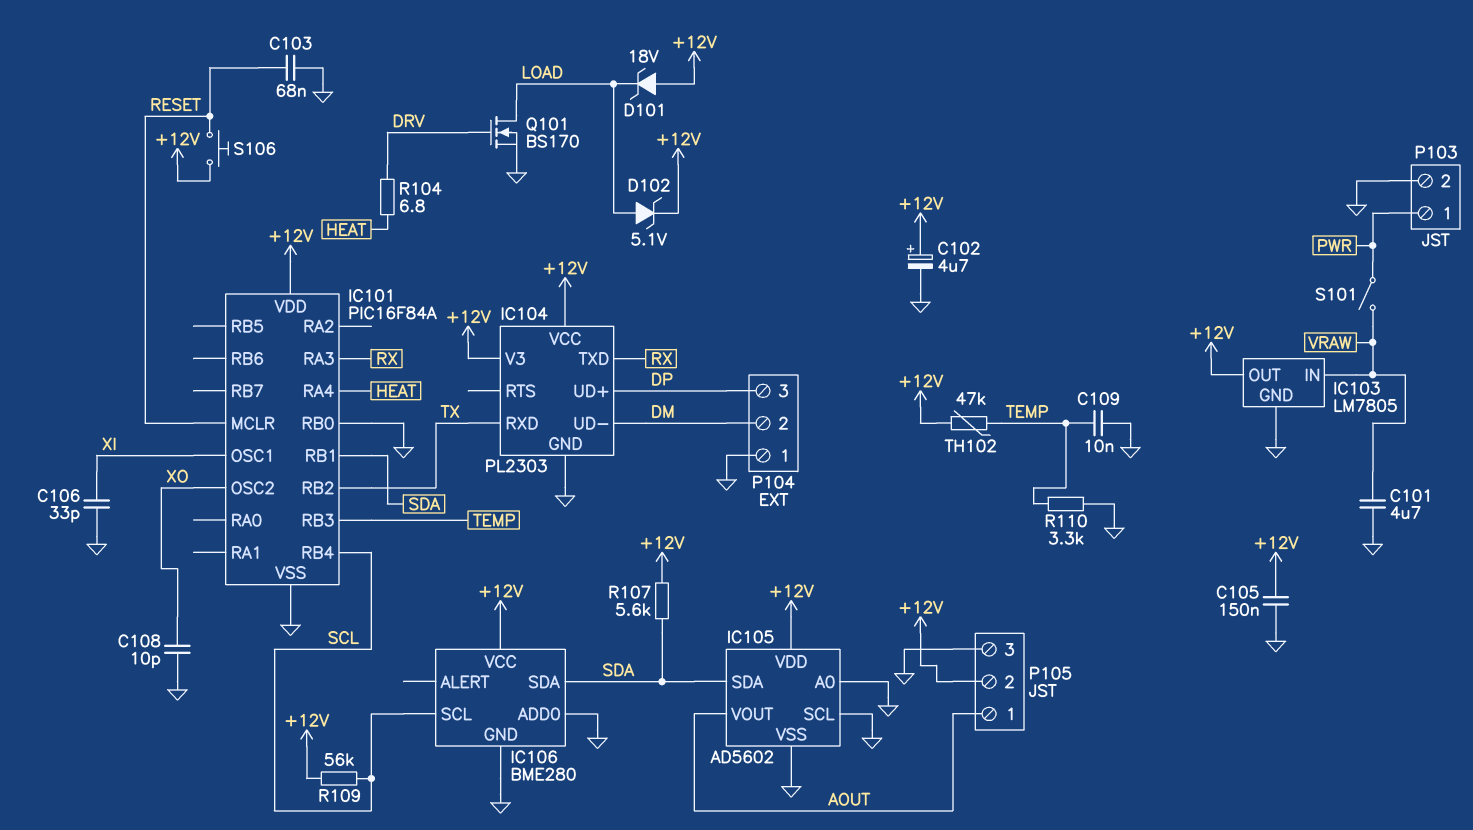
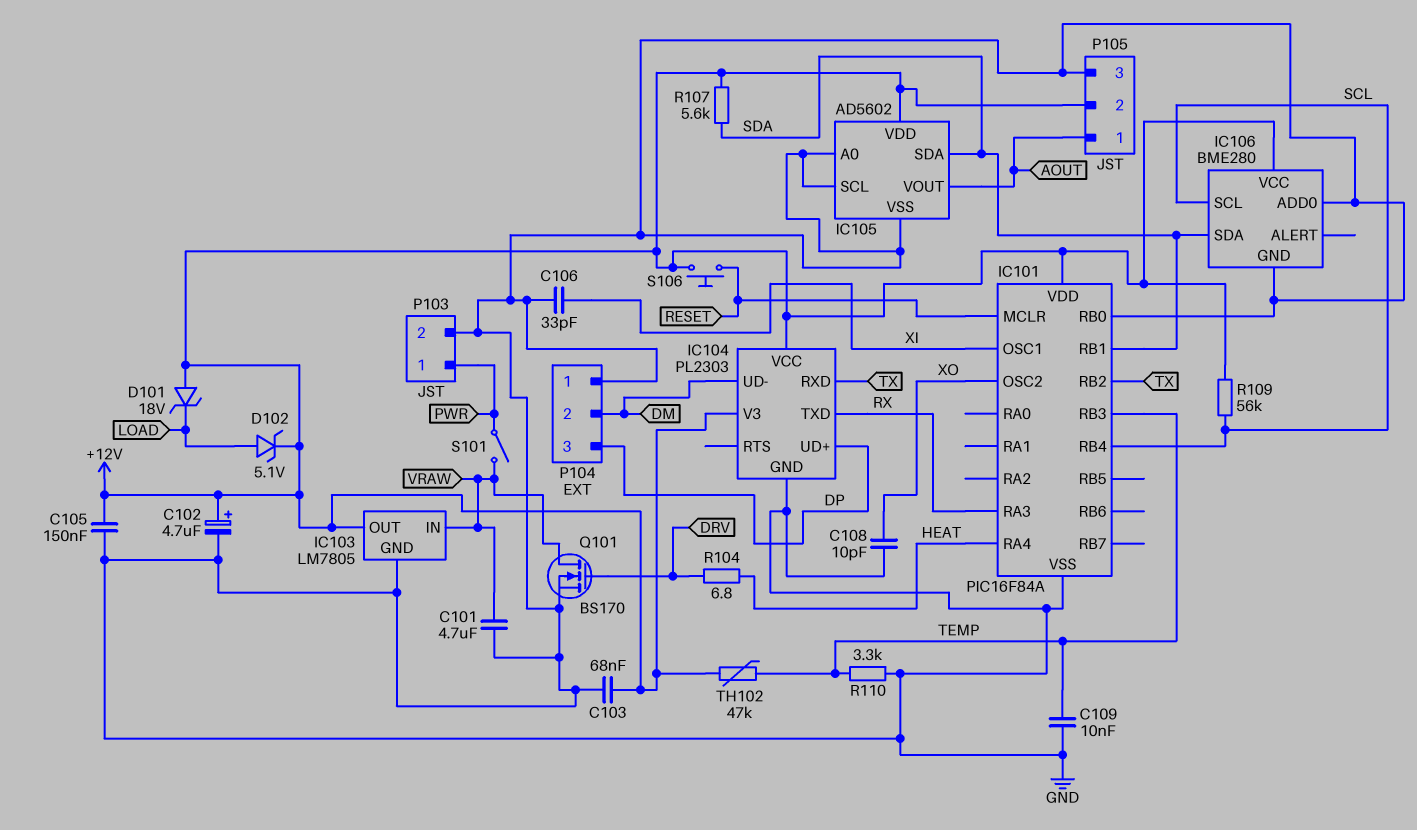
C103: 68nF (GND, RESET) -> 68nF (+12V, GND)
Q101: NMOS BS170 (G DRV, D LOAD, S GND) -> NMOS BS170 (G DRV, D VRAW, S GND)

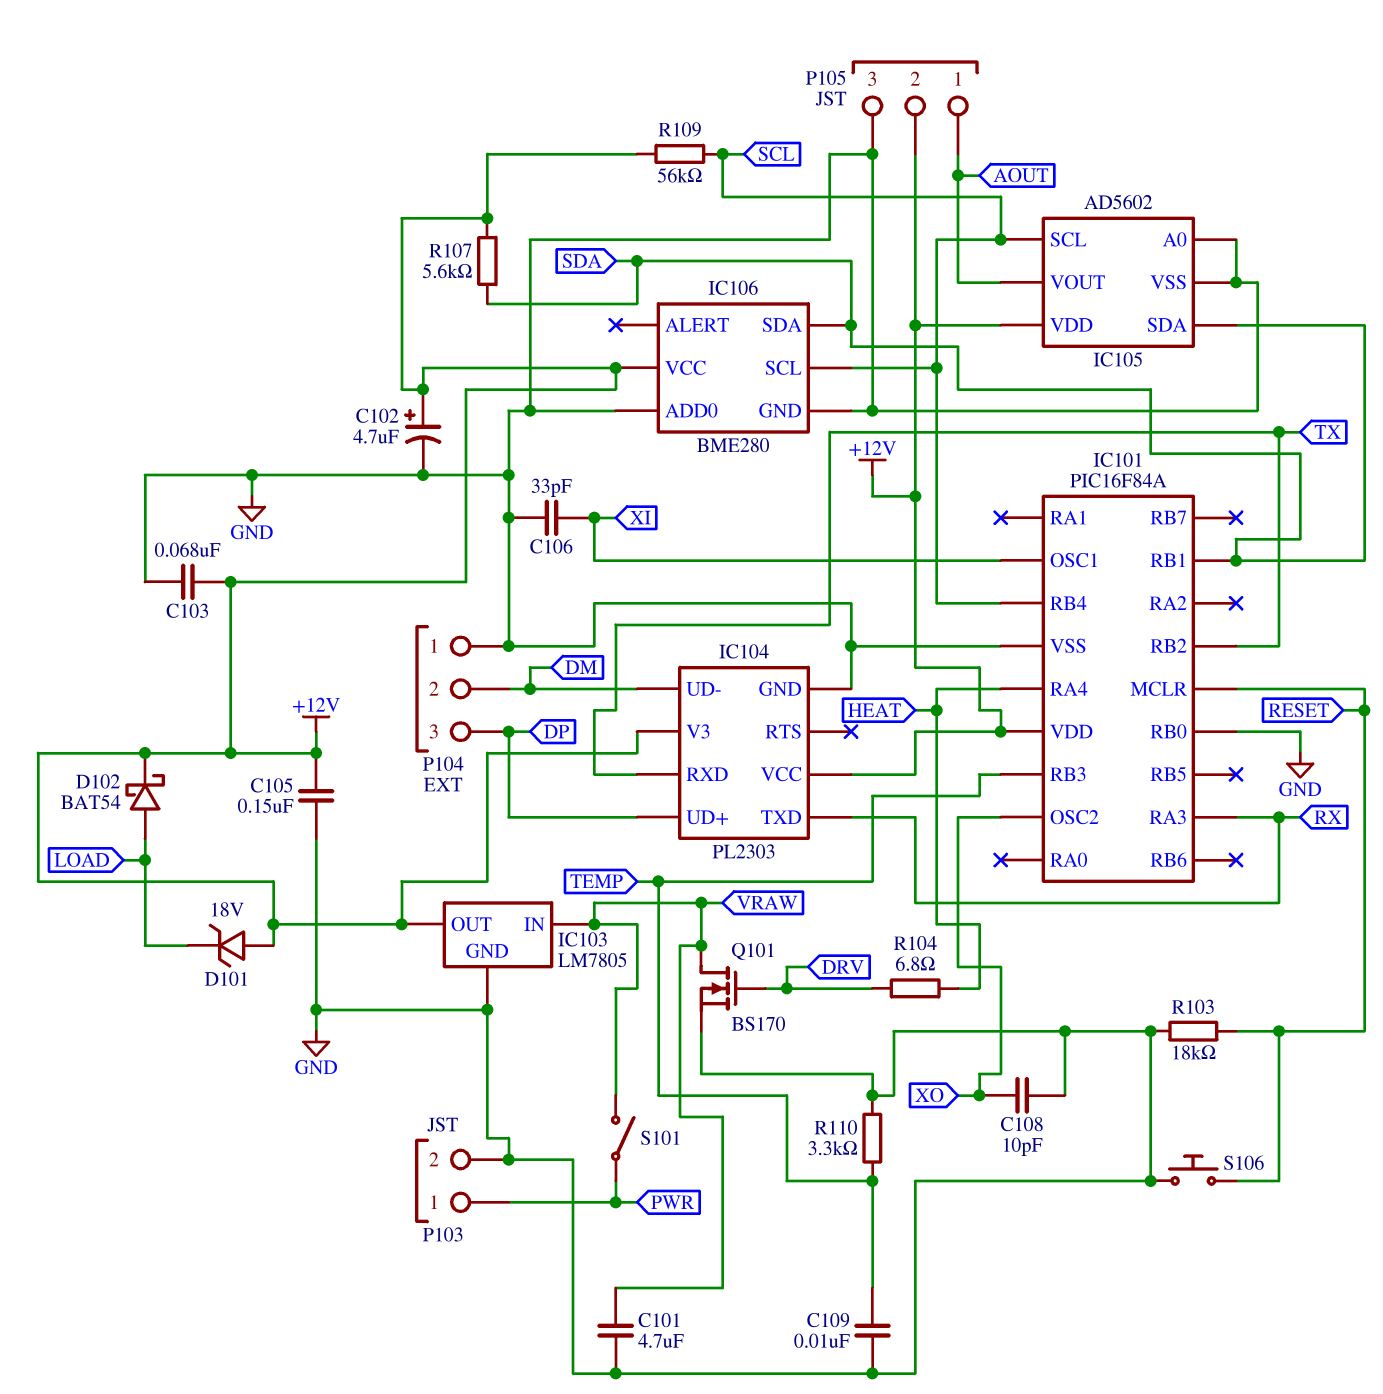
D102: zener 5.1V (A LOAD, K +12V) -> schottky BAT54 (A LOAD, K +12V)
IC105 pin SCL: GND -> SCL
R103: none -> 18k (GND, RESET)
S106: button (+12V, RESET) -> button (GND, RESET)
TH102: 47k (+12V, TEMP) -> none

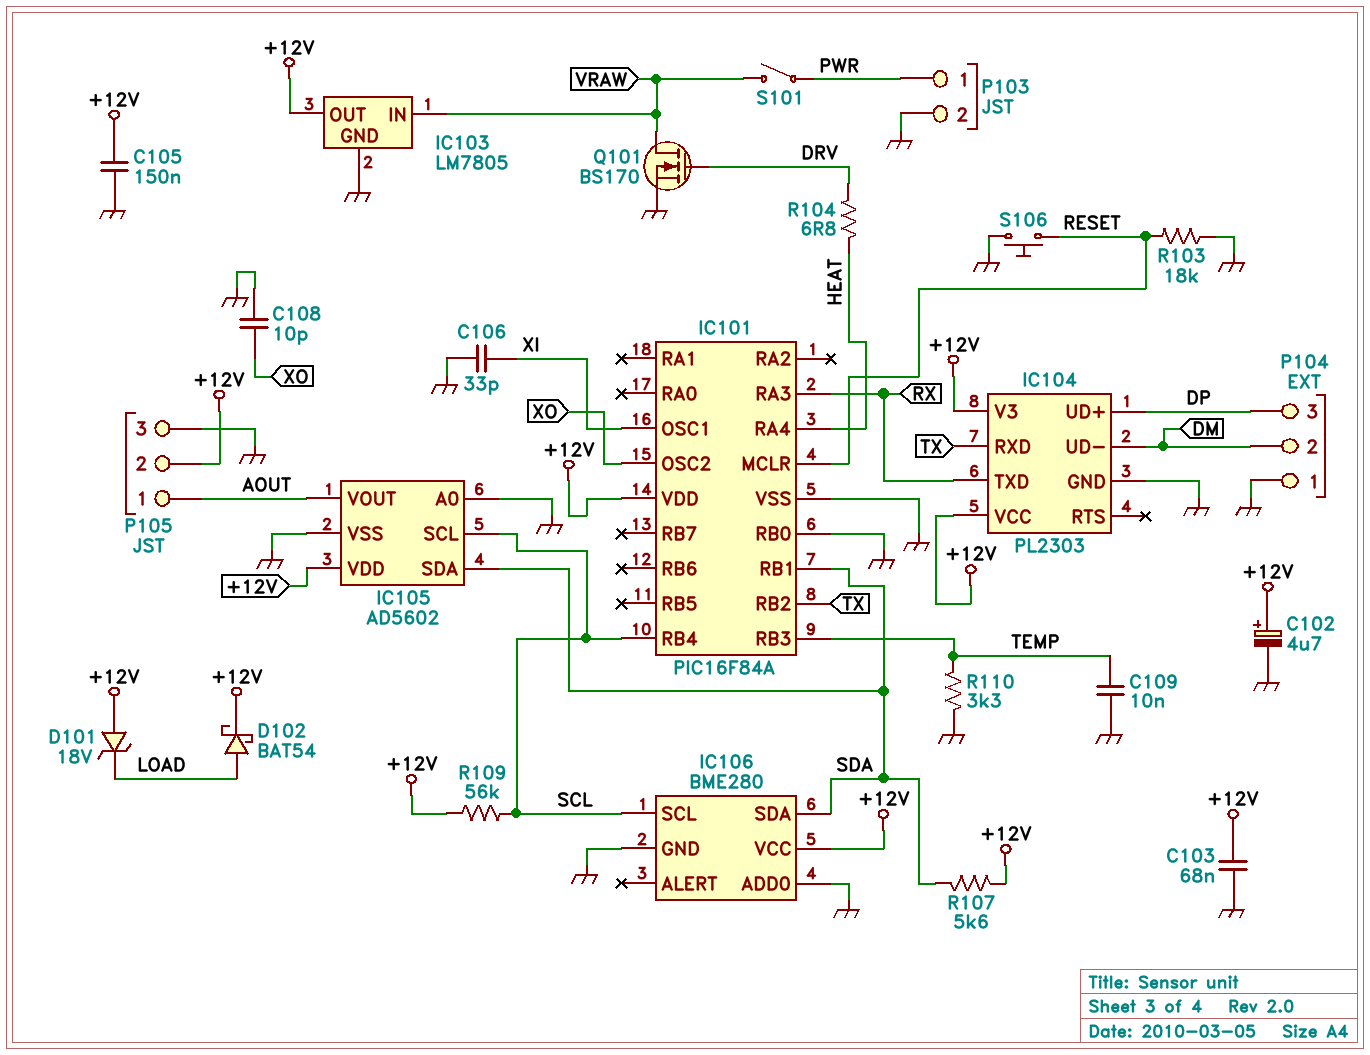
C101: 4.7uF (GND, VRAW) -> none

